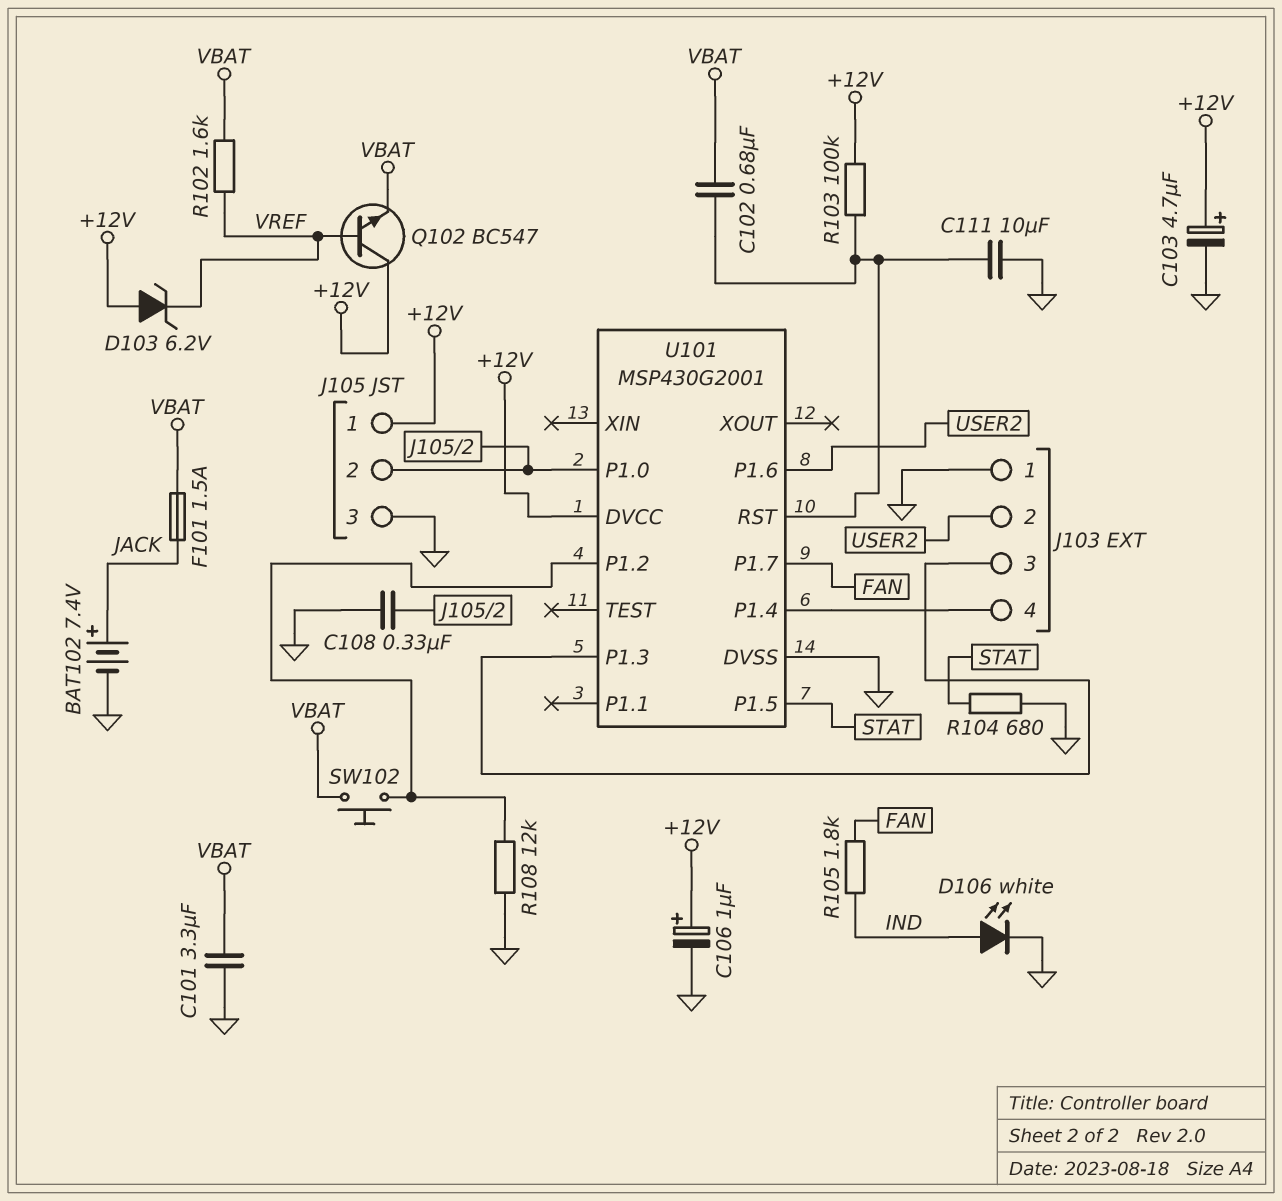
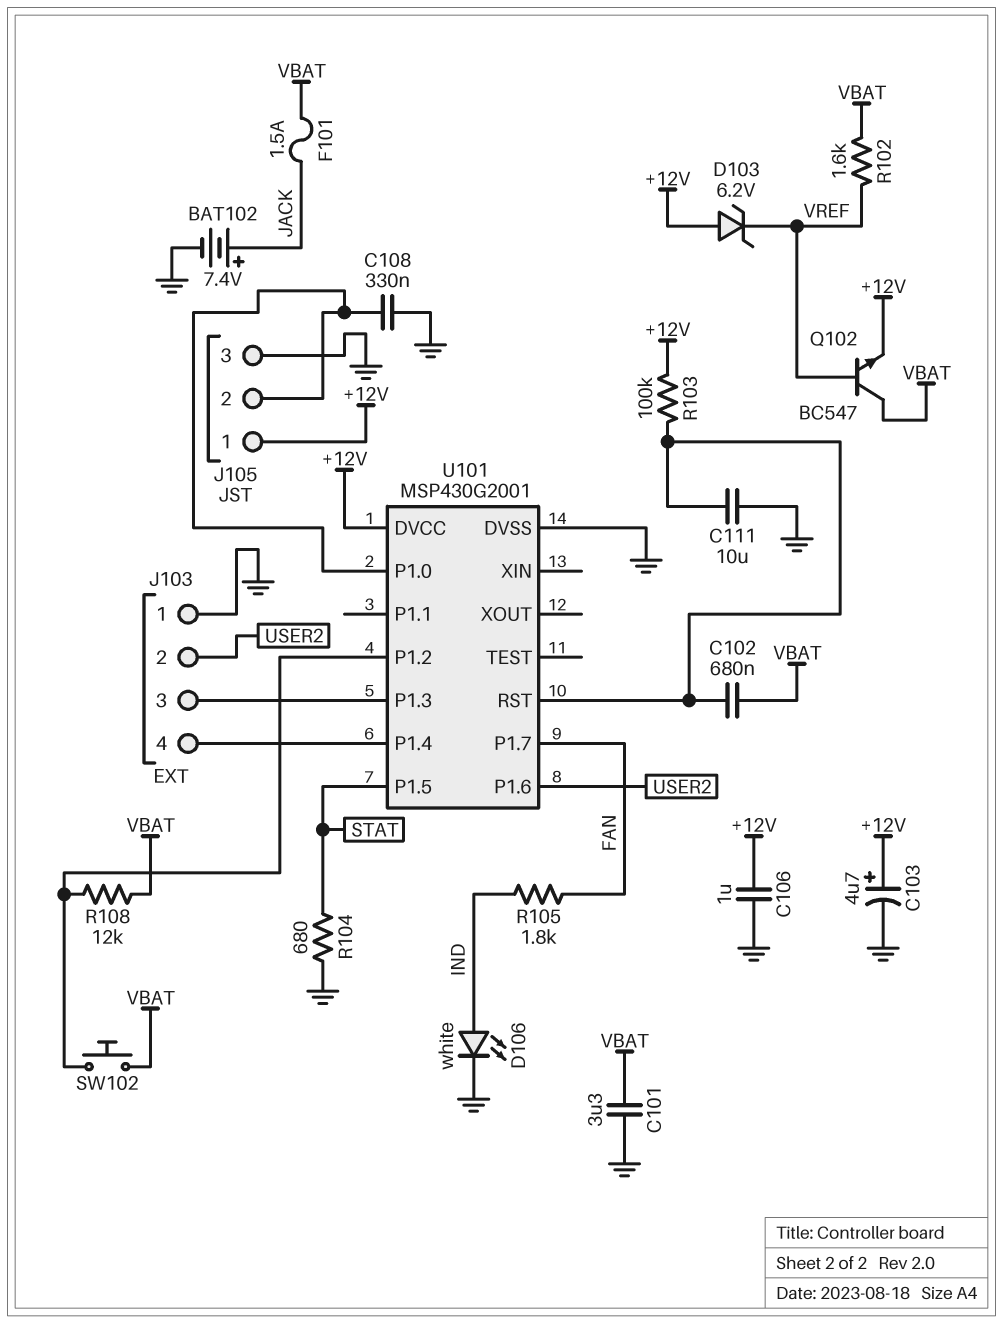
C106: 1uF (plus +12V, minus GND) -> 1uF (+12V, GND)
Q102: NPN BC547 (B VREF, C +12V, E VBAT) -> NPN BC547 (B VREF, C VBAT, E +12V)
R108: 12k (GND, U101/P1.2) -> 12k (U101/P1.2, VBAT)

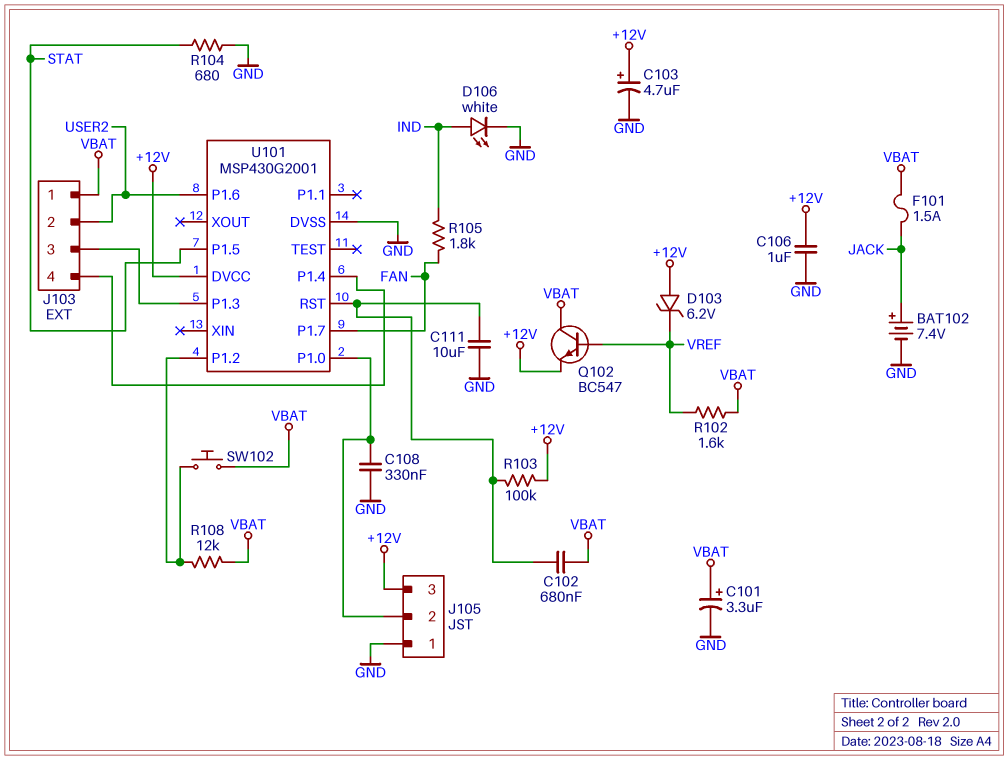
C101: 3.3uF (GND, VBAT) -> 3.3uF (plus VBAT, minus GND)
J103 pin 1: GND -> VBAT
J105 pin 1: +12V -> GND
J105 pin 3: GND -> +12V

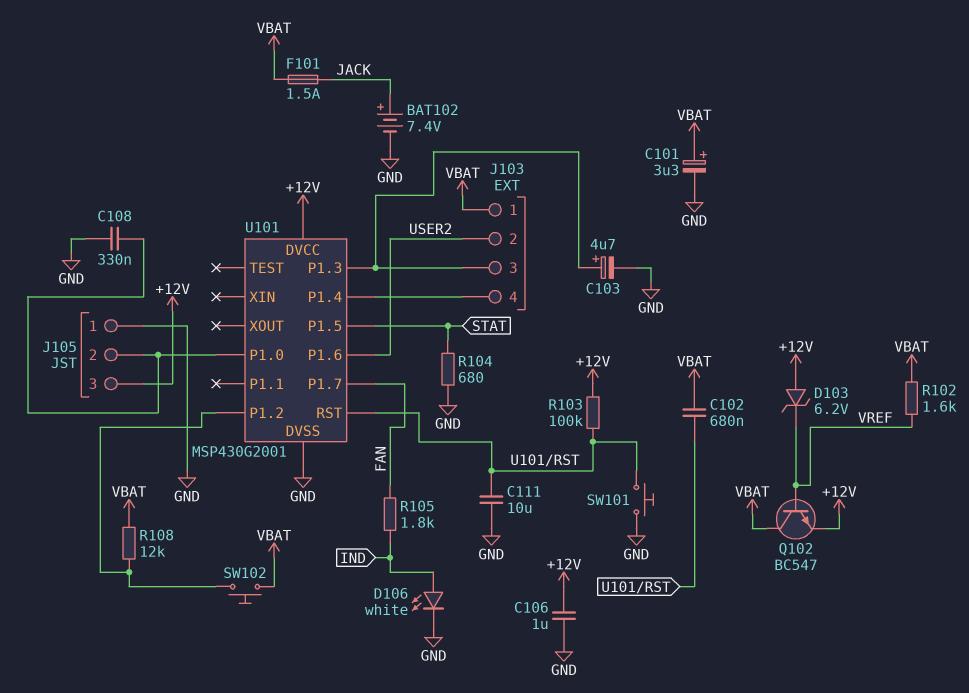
C103: 4.7uF (plus +12V, minus GND) -> 4.7uF (plus J103/3, minus GND)
SW101: none -> button (GND, U101/RST)

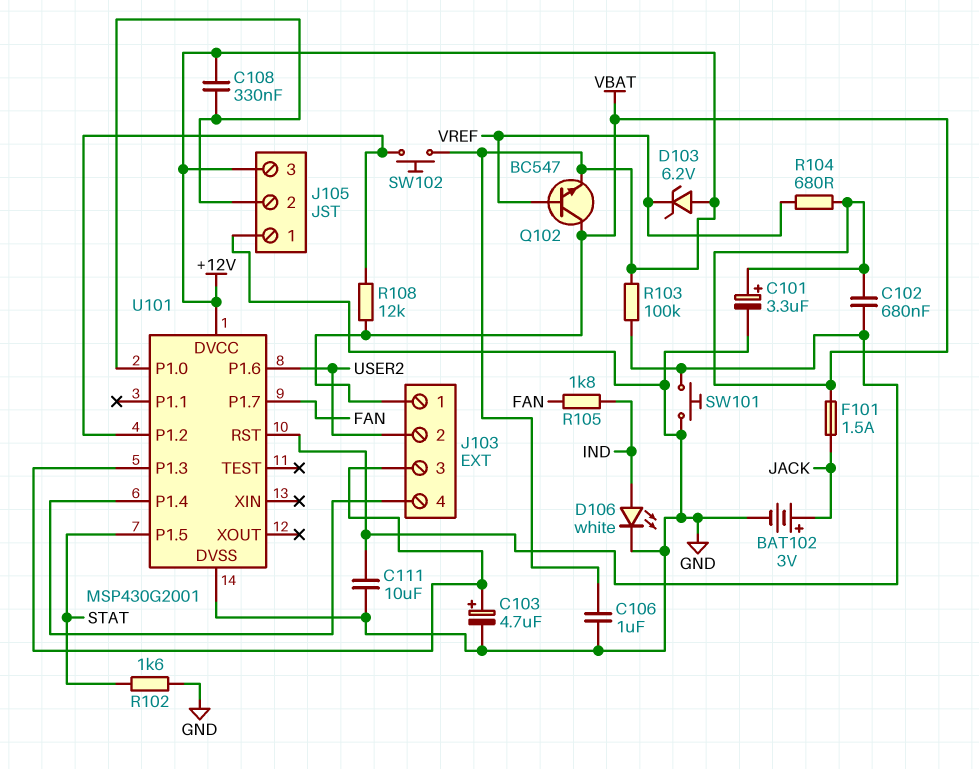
BAT102: 7.4V (plus JACK, minus GND) -> 3V (plus JACK, minus GND)
C108: 330nF (GND, J105/2) -> 330nF (+12V, J105/2)
R102: 1.6k (VBAT, VREF) -> 1.6k (GND, STAT)
R104: 680 (GND, STAT) -> 680 (VBAT, VREF)
SW102: button (U101/P1.2, VBAT) -> button (+12V, U101/P1.2)

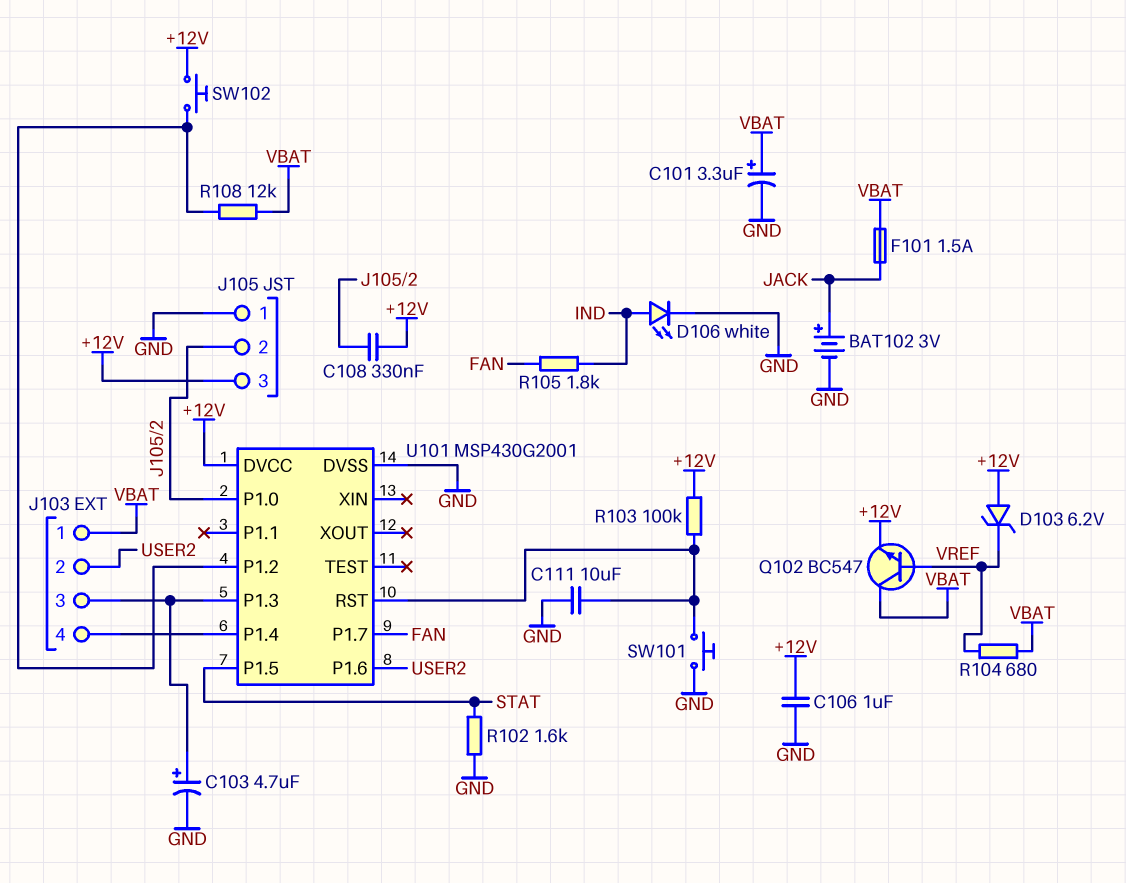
C102: 680nF (U101/RST, VBAT) -> none

